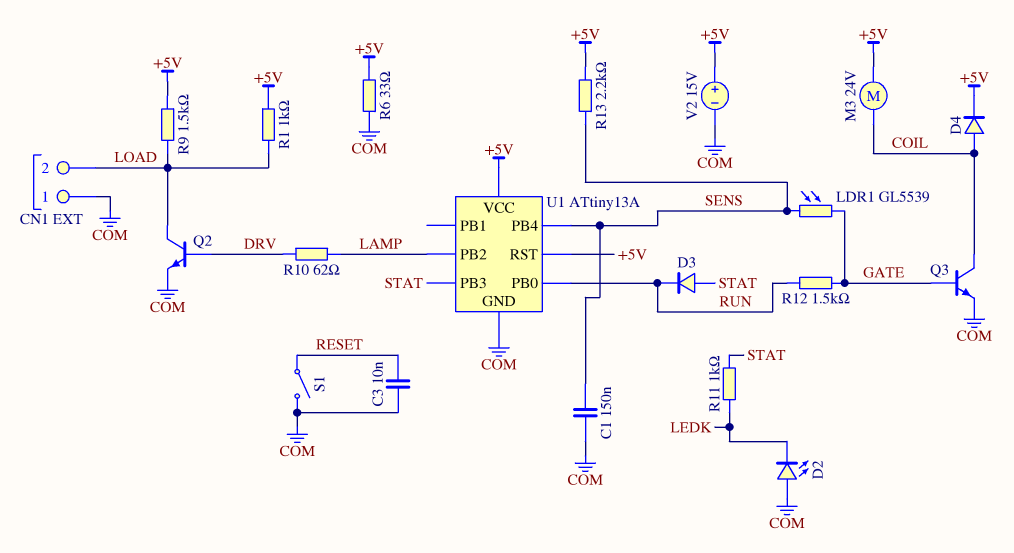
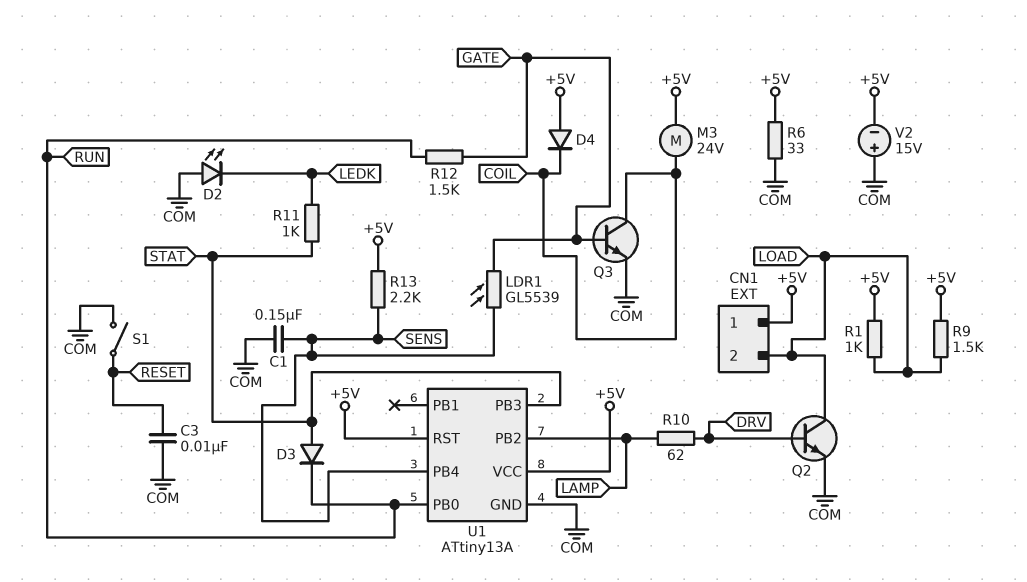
CN1 pin 1: COM -> +5V
D4: diode (A COIL, K +5V) -> diode (A +5V, K COIL)
V2: 15V (plus +5V, minus COM) -> 15V (plus COM, minus +5V)

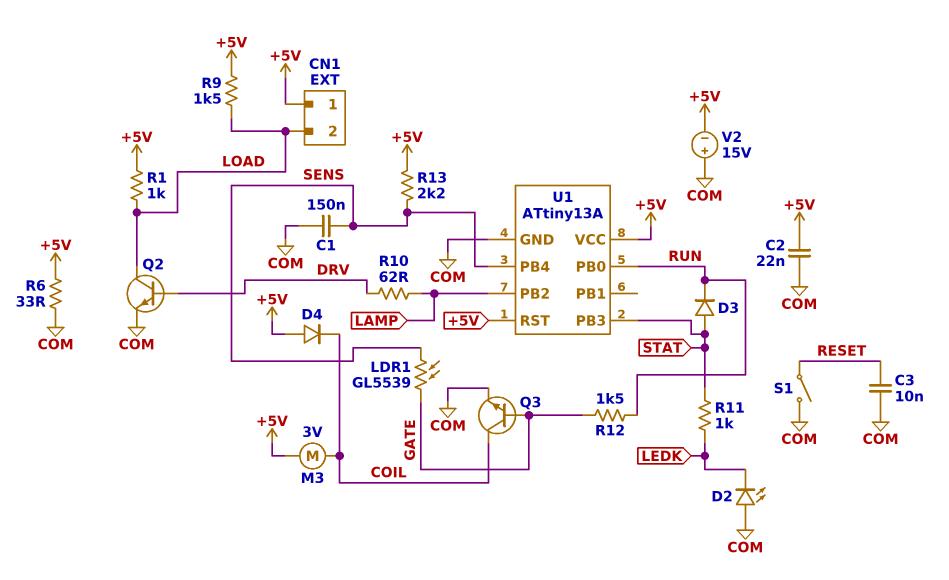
C2: none -> 22nF (+5V, COM)
M3: motor 24V (+5V, COIL) -> motor 3V (+5V, COIL)

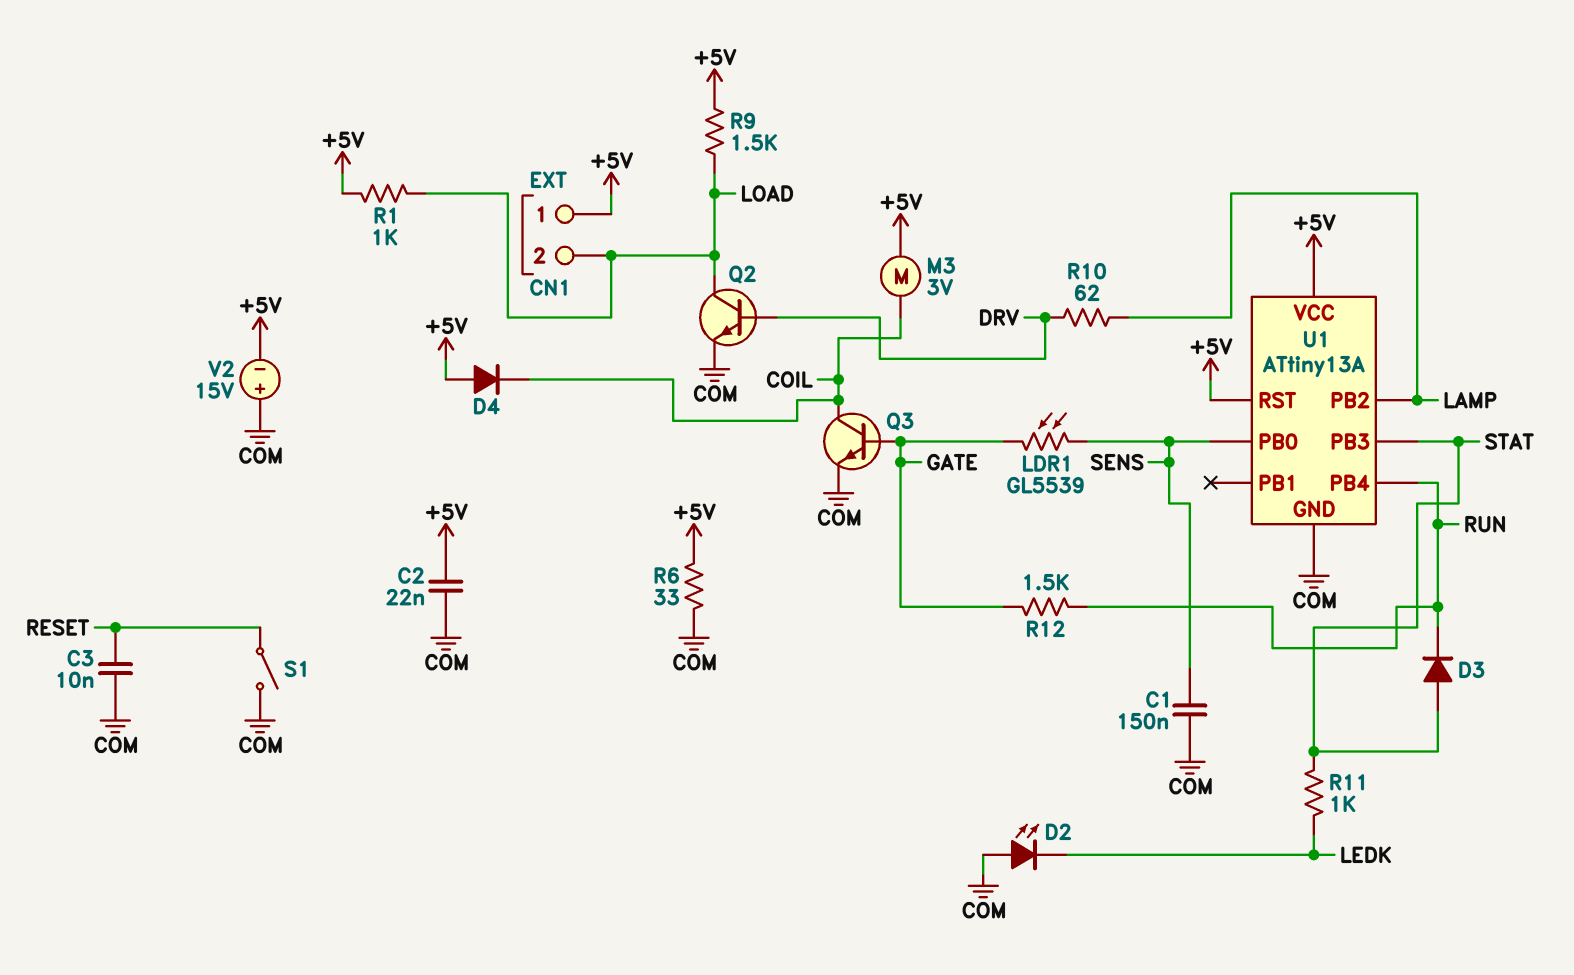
R13: 2.2k (+5V, SENS) -> none
U1 pin PB0: RUN -> SENS
U1 pin PB4: SENS -> RUN

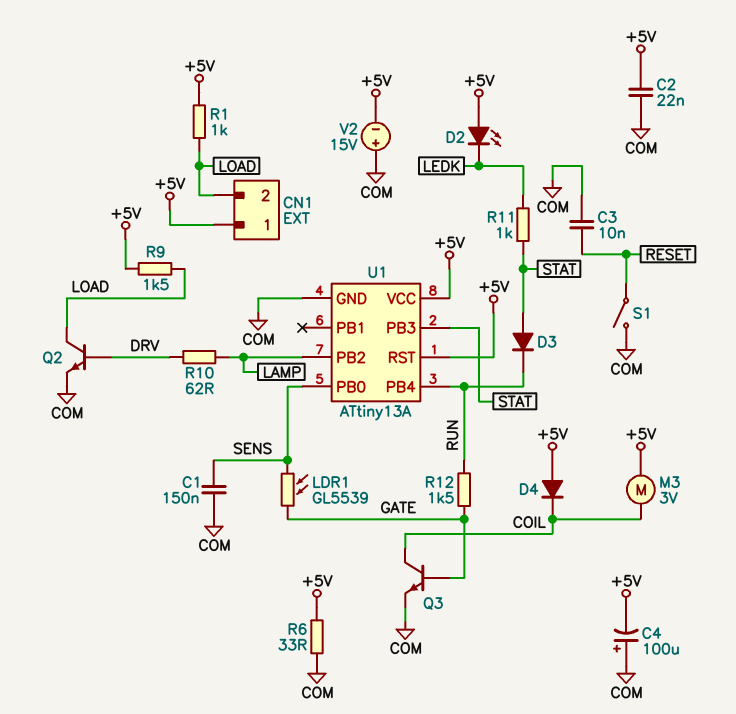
C4: none -> 100uF (plus COM, minus +5V)
D2: LED (A COM, K LEDK) -> LED (A +5V, K LEDK)

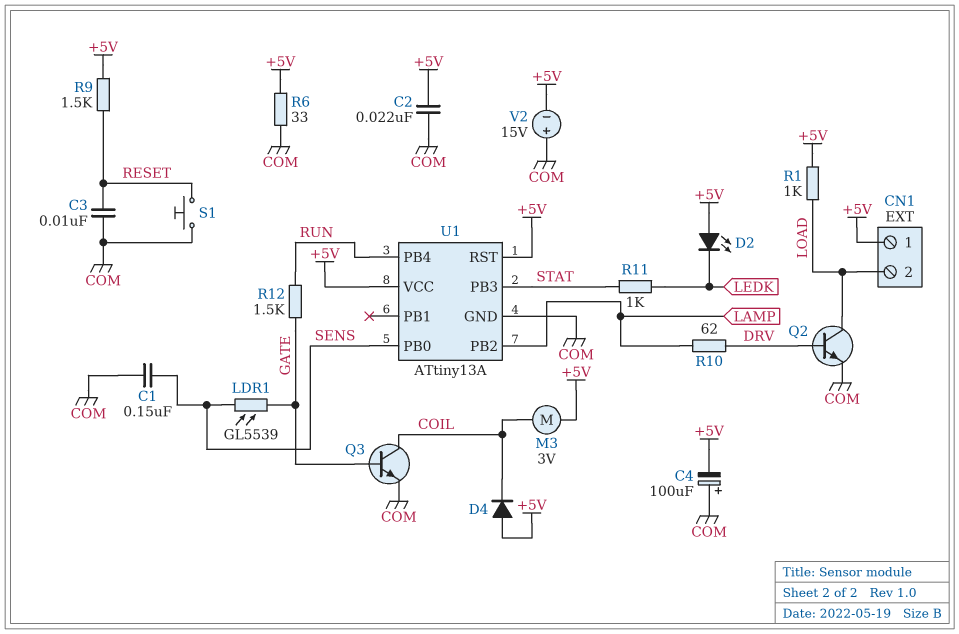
D3: diode (A STAT, K RUN) -> none
R9: 1.5k (+5V, LOAD) -> 1.5k (+5V, RESET)
S1: switch (COM, RESET) -> button (COM, RESET)

